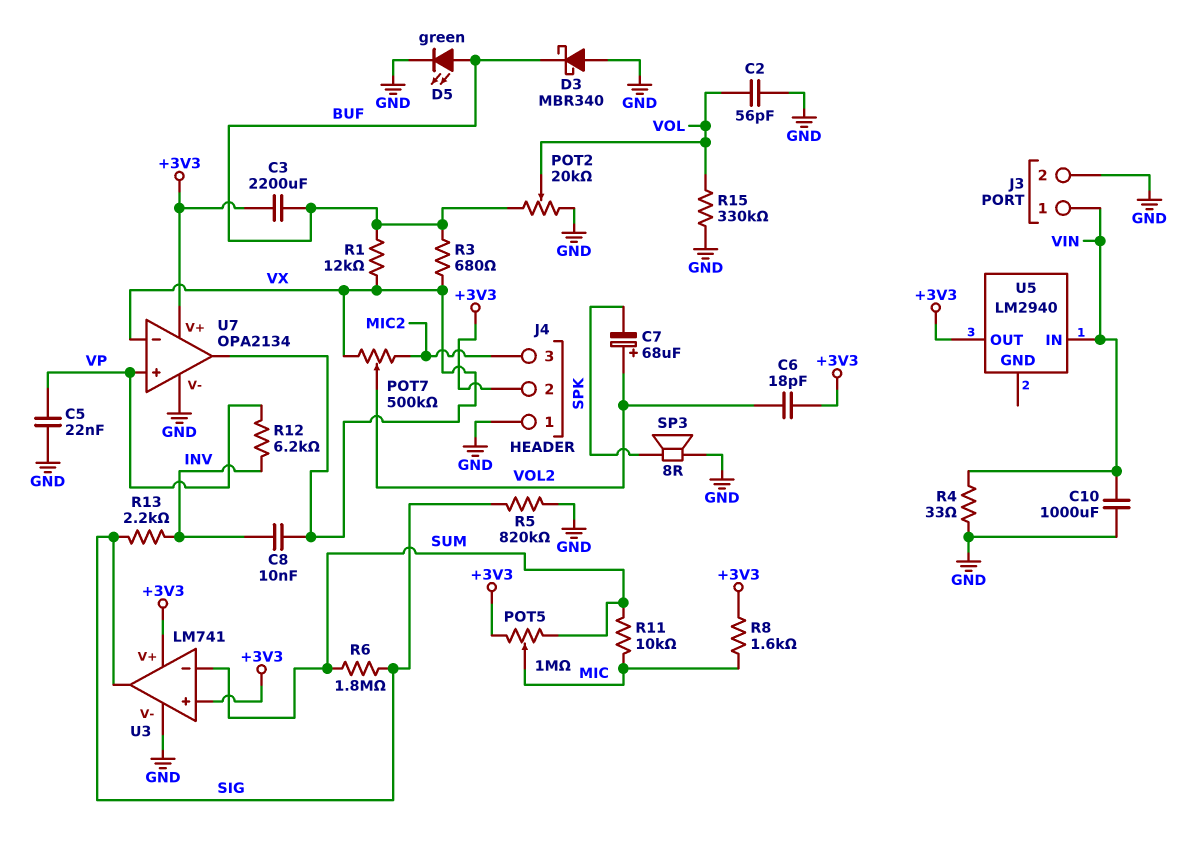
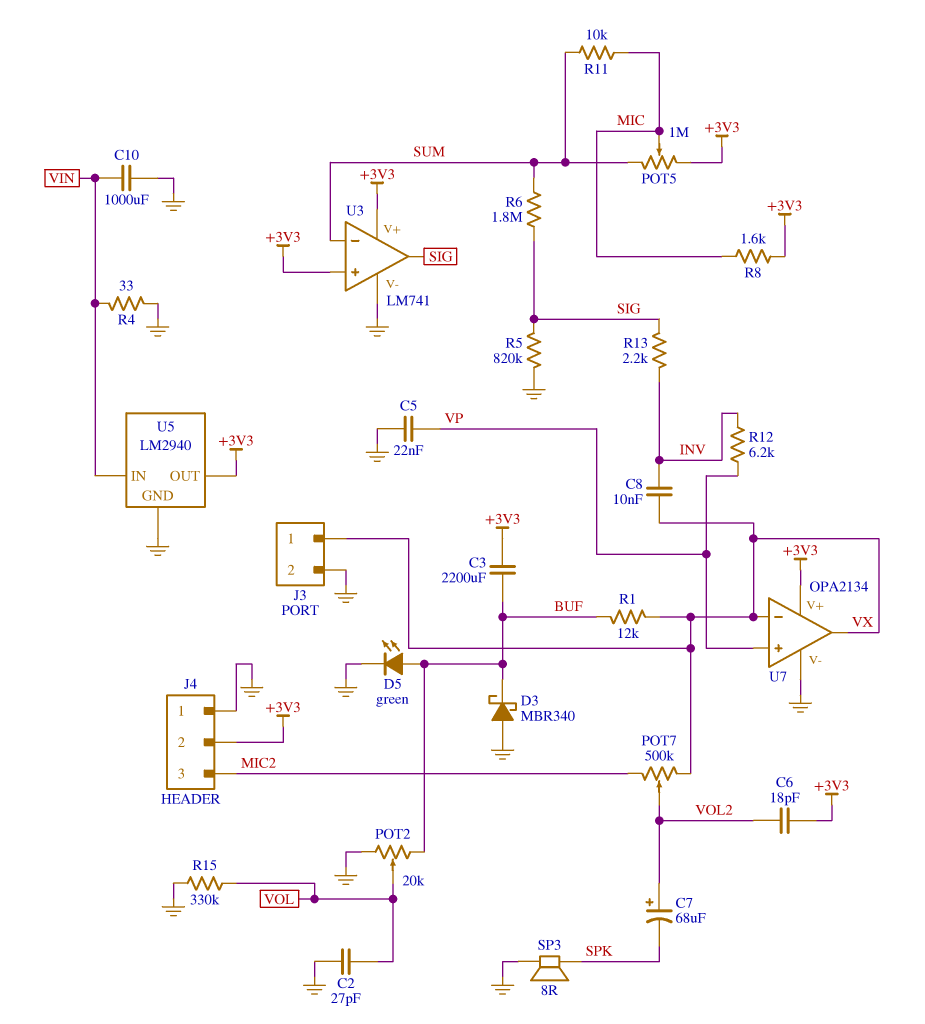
C2: 56pF (GND, VOL) -> 27pF (GND, VOL)
J3 pin 1: VIN -> VX
R3: 680 (BUF, VX) -> none
U5 pin GND: none -> GND

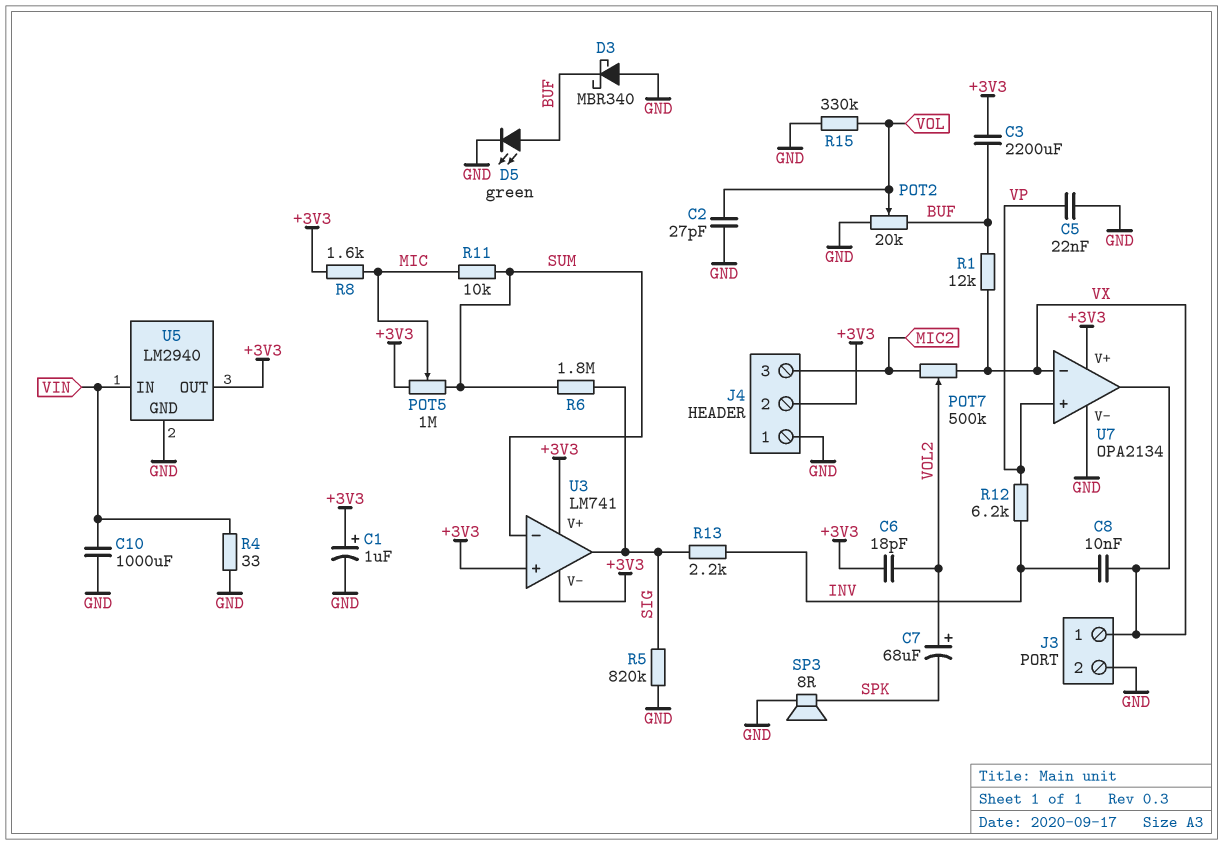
C1: none -> 1uF (plus +3V3, minus GND)
U3 pin V-: GND -> +3V3

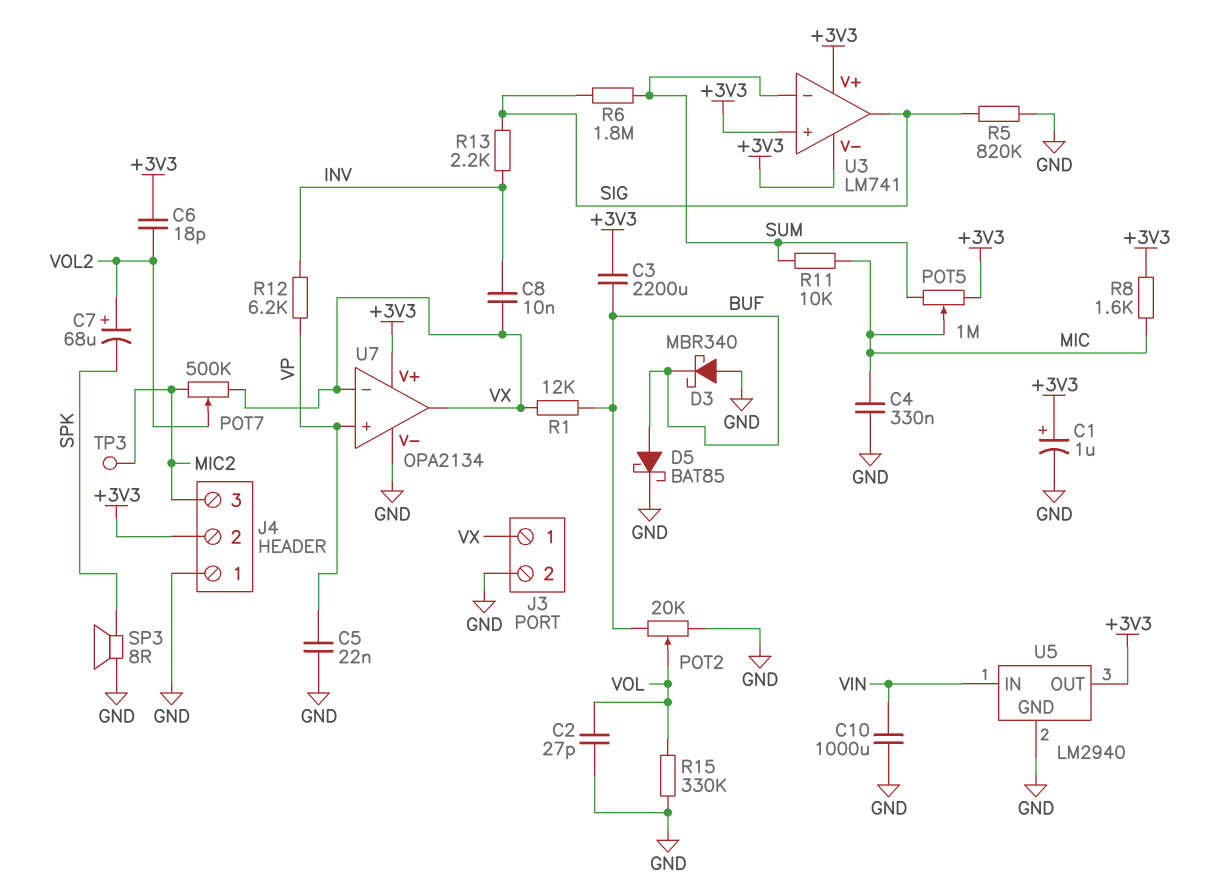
C4: none -> 330nF (GND, MIC)
D5: LED green (A BUF, K GND) -> schottky BAT85 (A BUF, K GND)
R4: 33 (GND, VIN) -> none
TP3: none -> test point (MIC2)

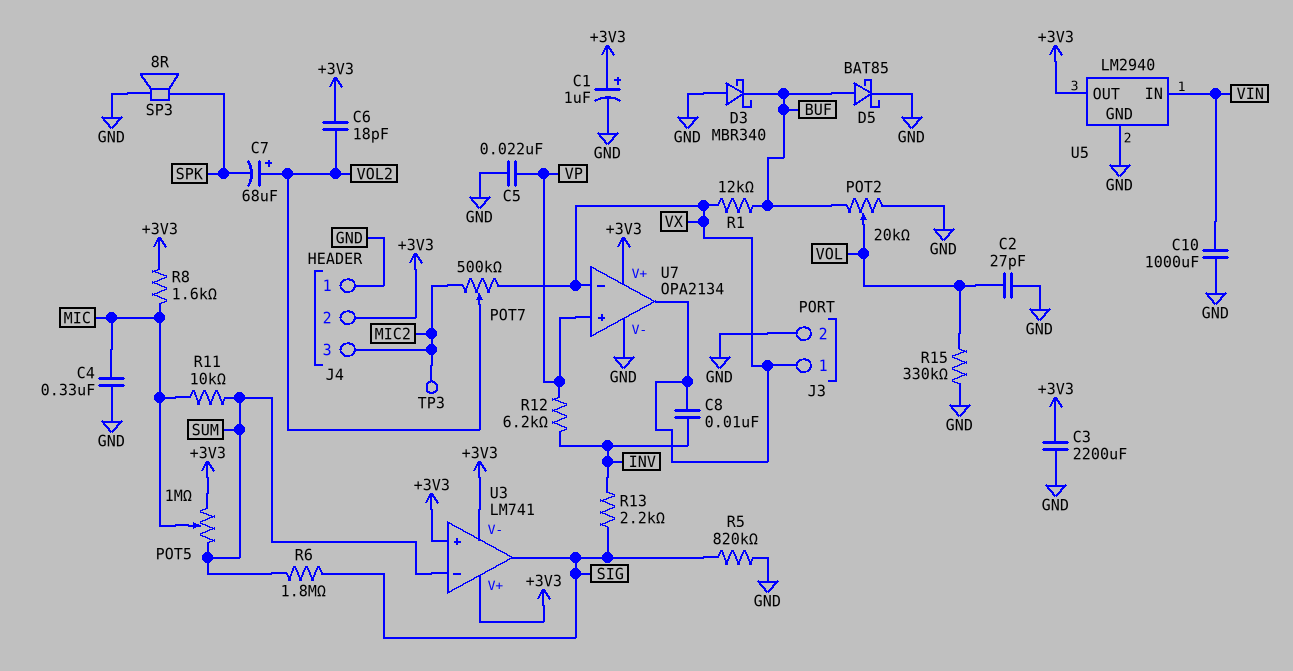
C3: 2200uF (+3V3, BUF) -> 2200uF (+3V3, GND)

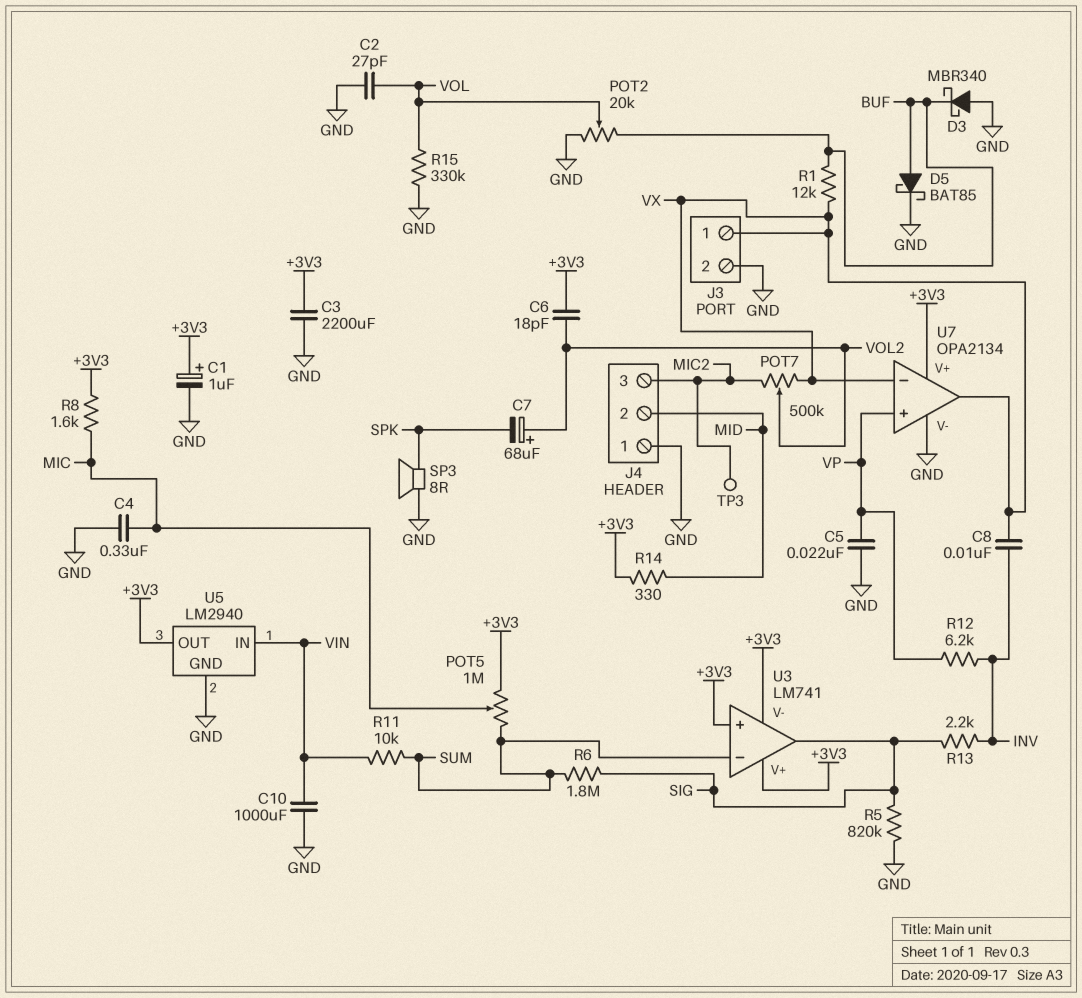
J4 pin 2: +3V3 -> MID
R11: 10k (MIC, SUM) -> 10k (SUM, VIN)
R14: none -> 330 (+3V3, MID)

